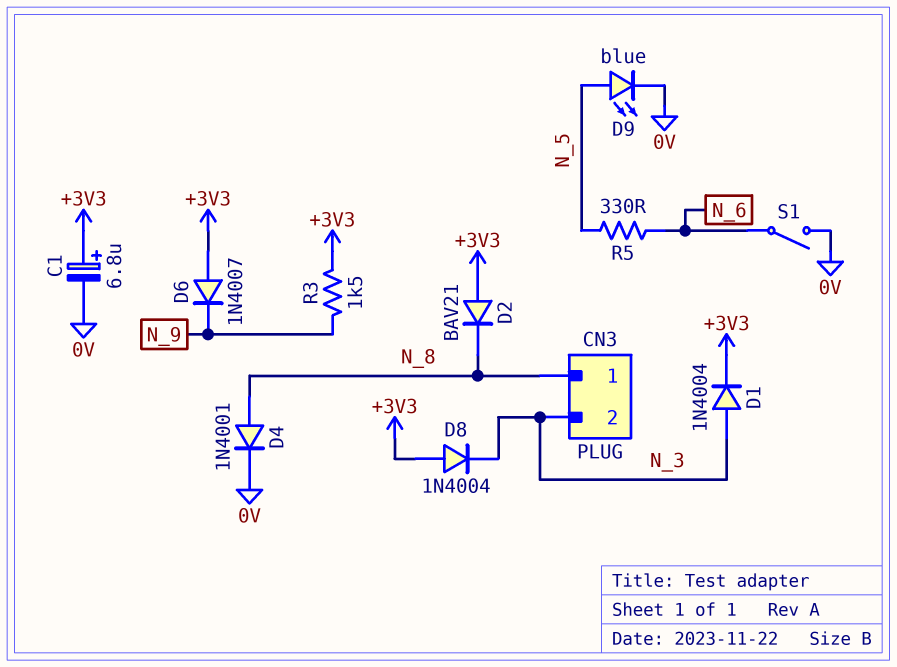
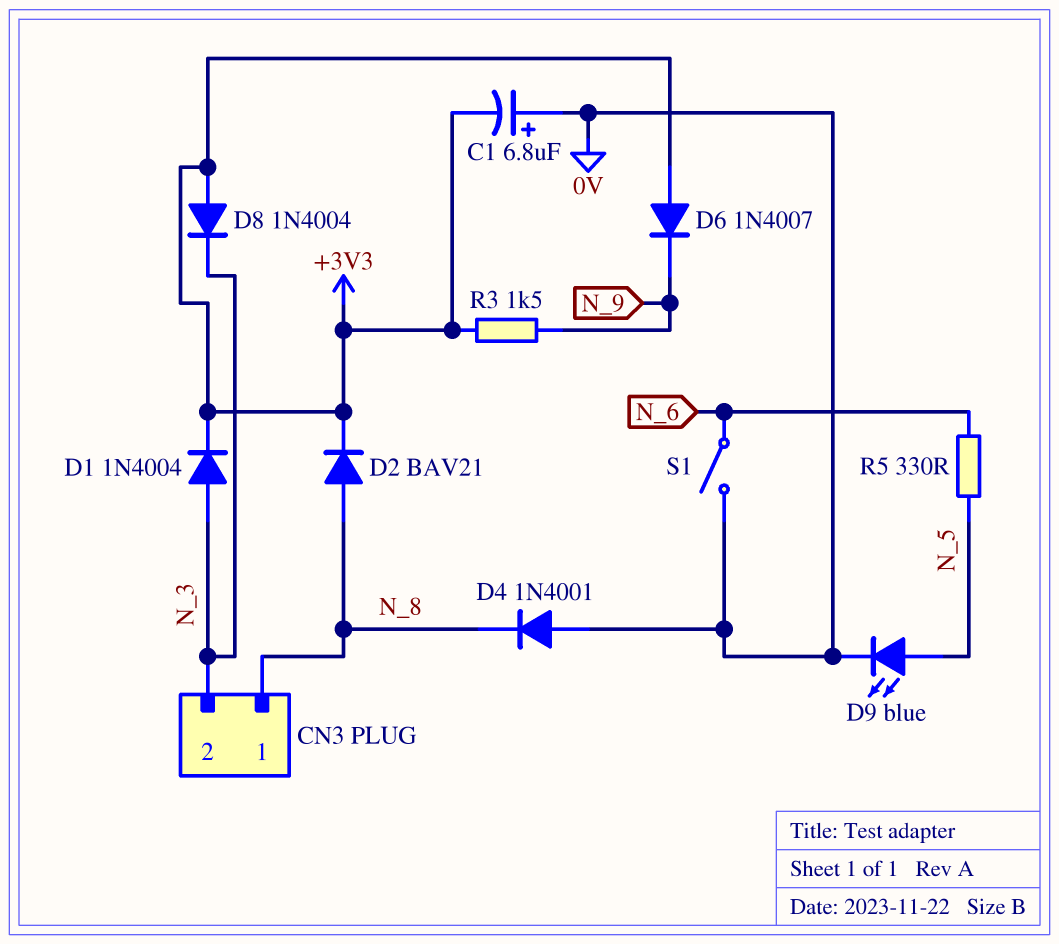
C1: 6.8uF (plus +3V3, minus 0V) -> 6.8uF (plus 0V, minus +3V3)
D2: diode BAV21 (A +3V3, K N_8) -> diode BAV21 (A N_8, K +3V3)
D4: diode 1N4001 (A N_8, K 0V) -> diode 1N4001 (A 0V, K N_8)

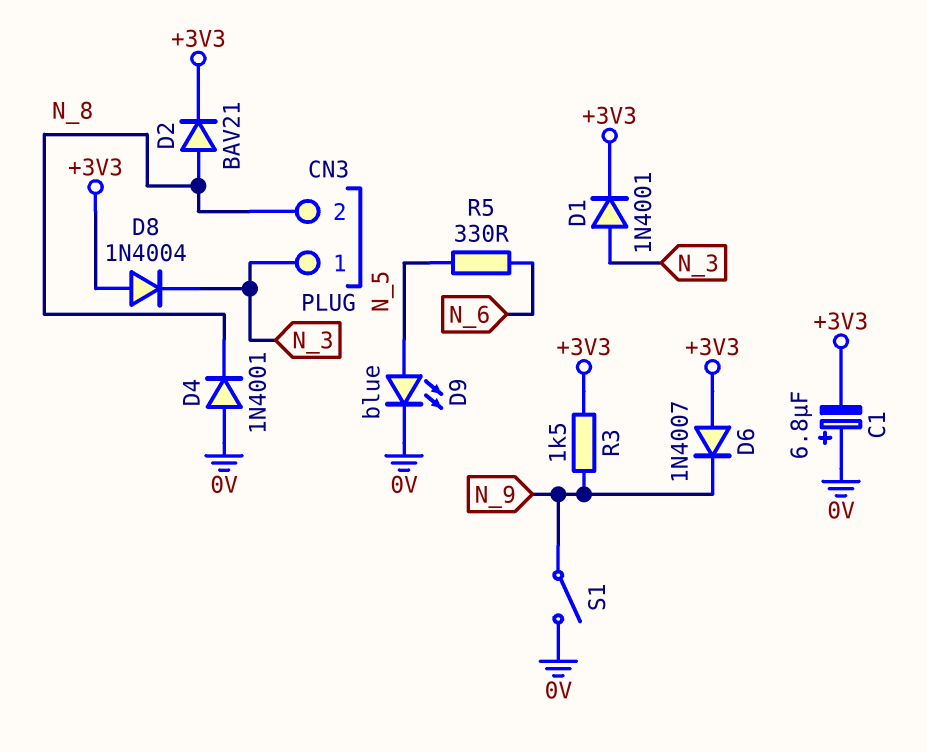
CN3 pin 1: N_8 -> N_3
CN3 pin 2: N_3 -> N_8
D1: diode 1N4004 (A N_3, K +3V3) -> diode 1N4001 (A N_3, K +3V3)
S1: switch (0V, N_6) -> switch (0V, N_9)

